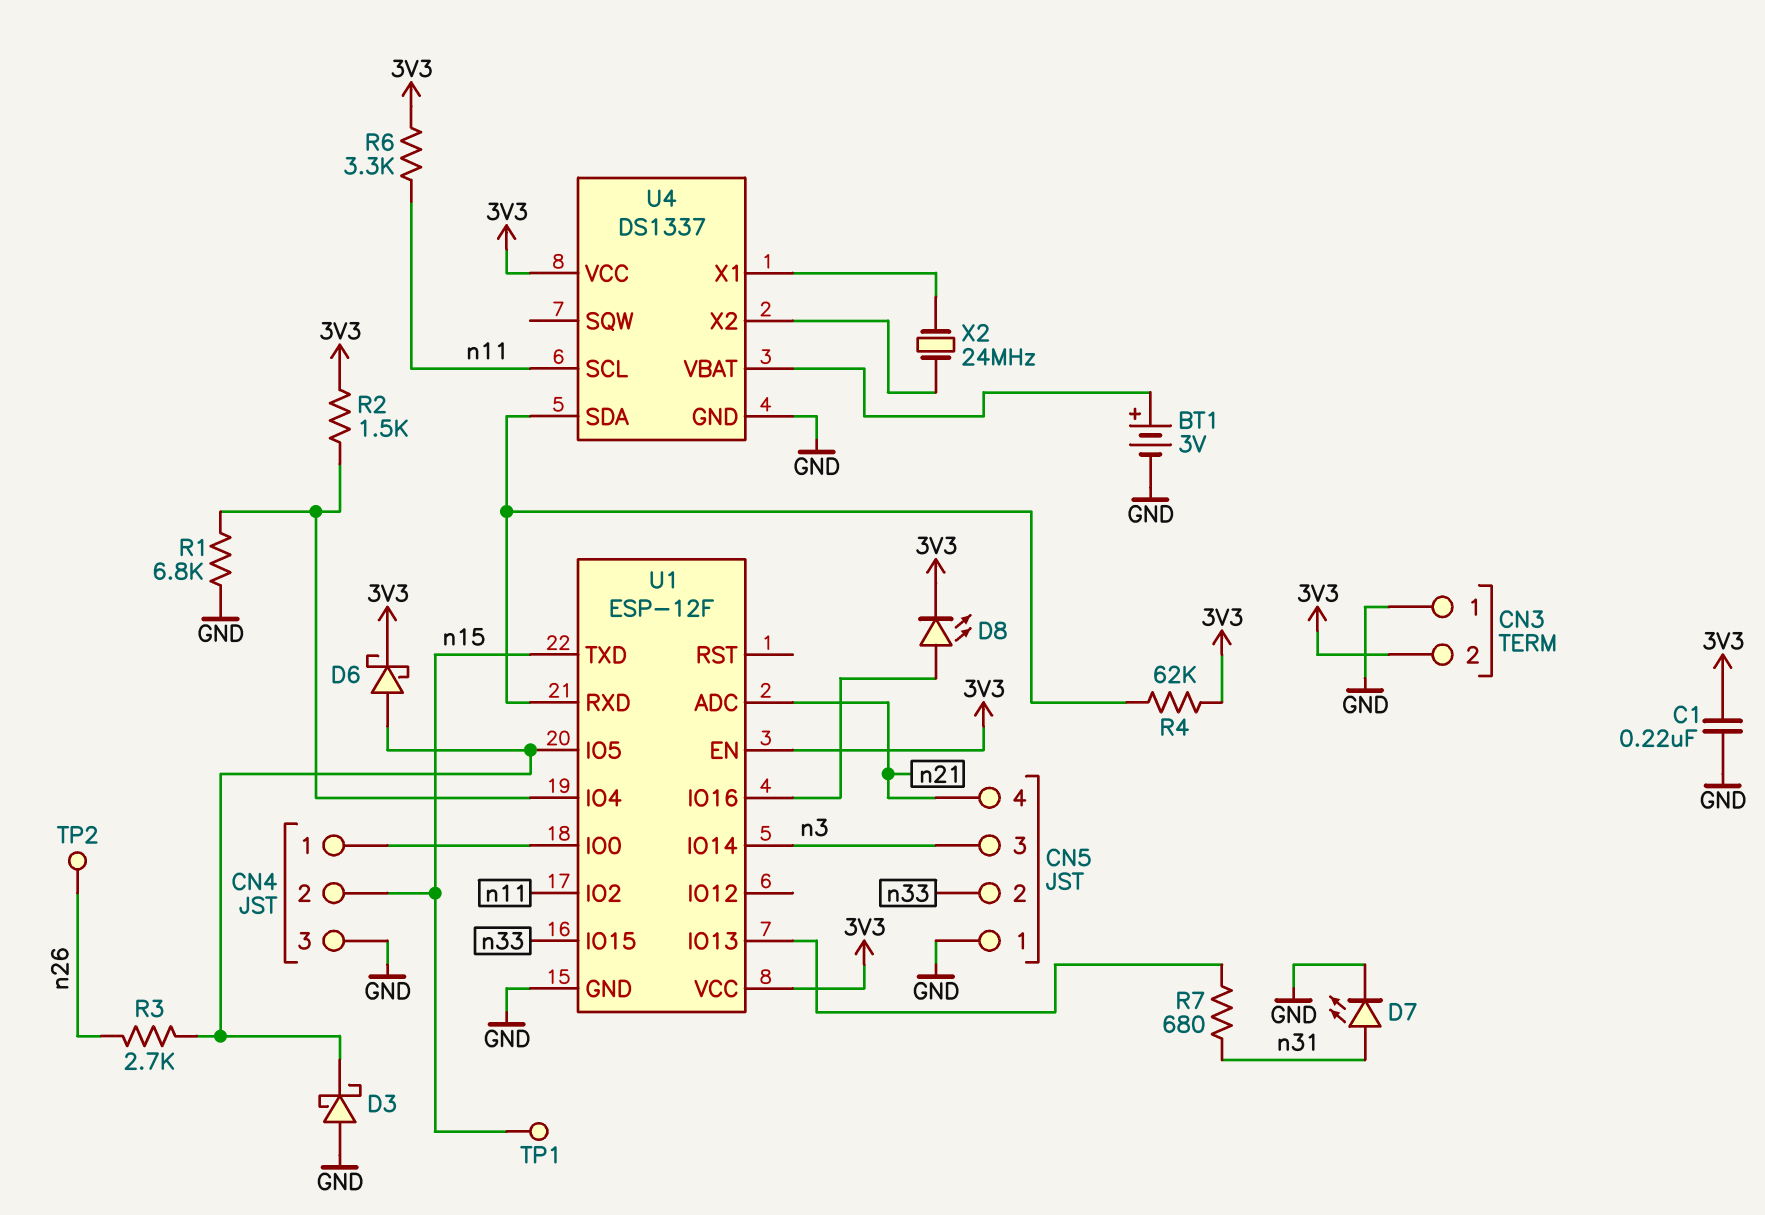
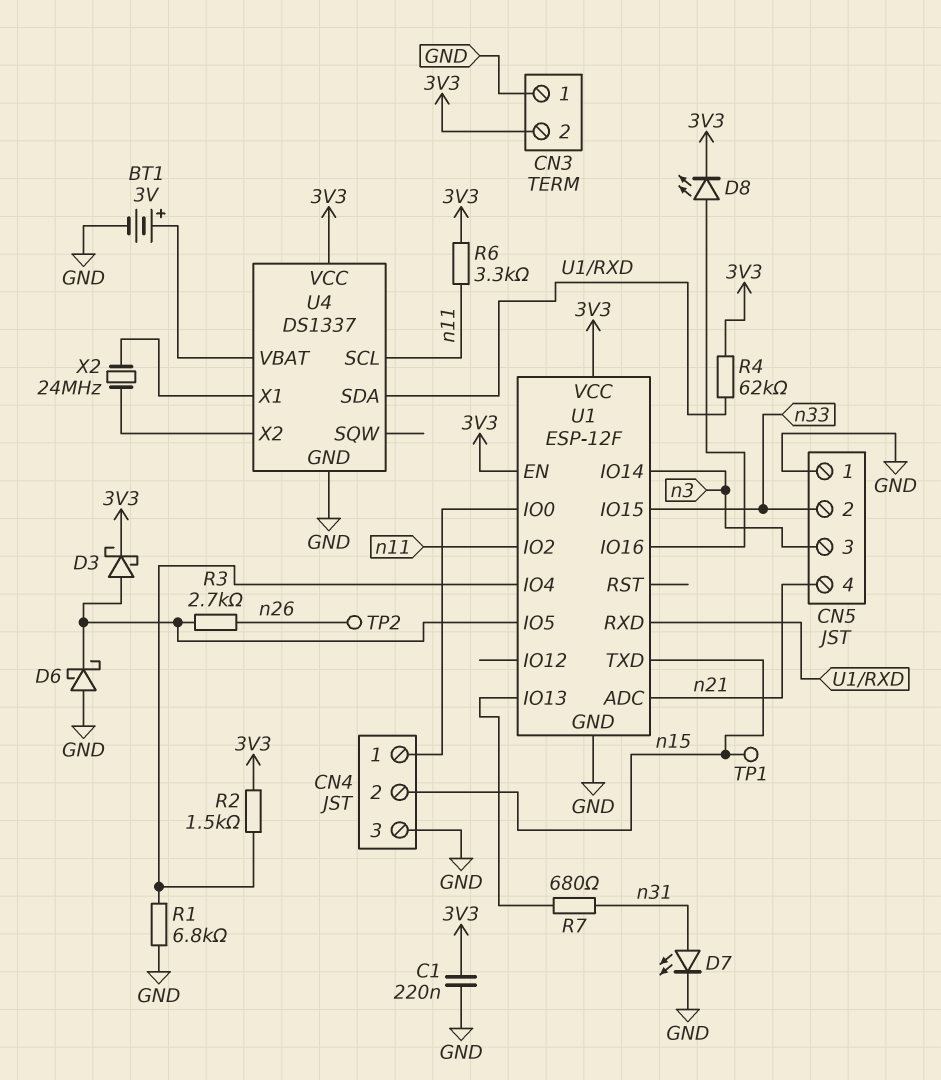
D3: schottky (A GND, K U1/IO5) -> schottky (A U1/IO5, K 3V3)
D6: schottky (A U1/IO5, K 3V3) -> schottky (A GND, K U1/IO5)

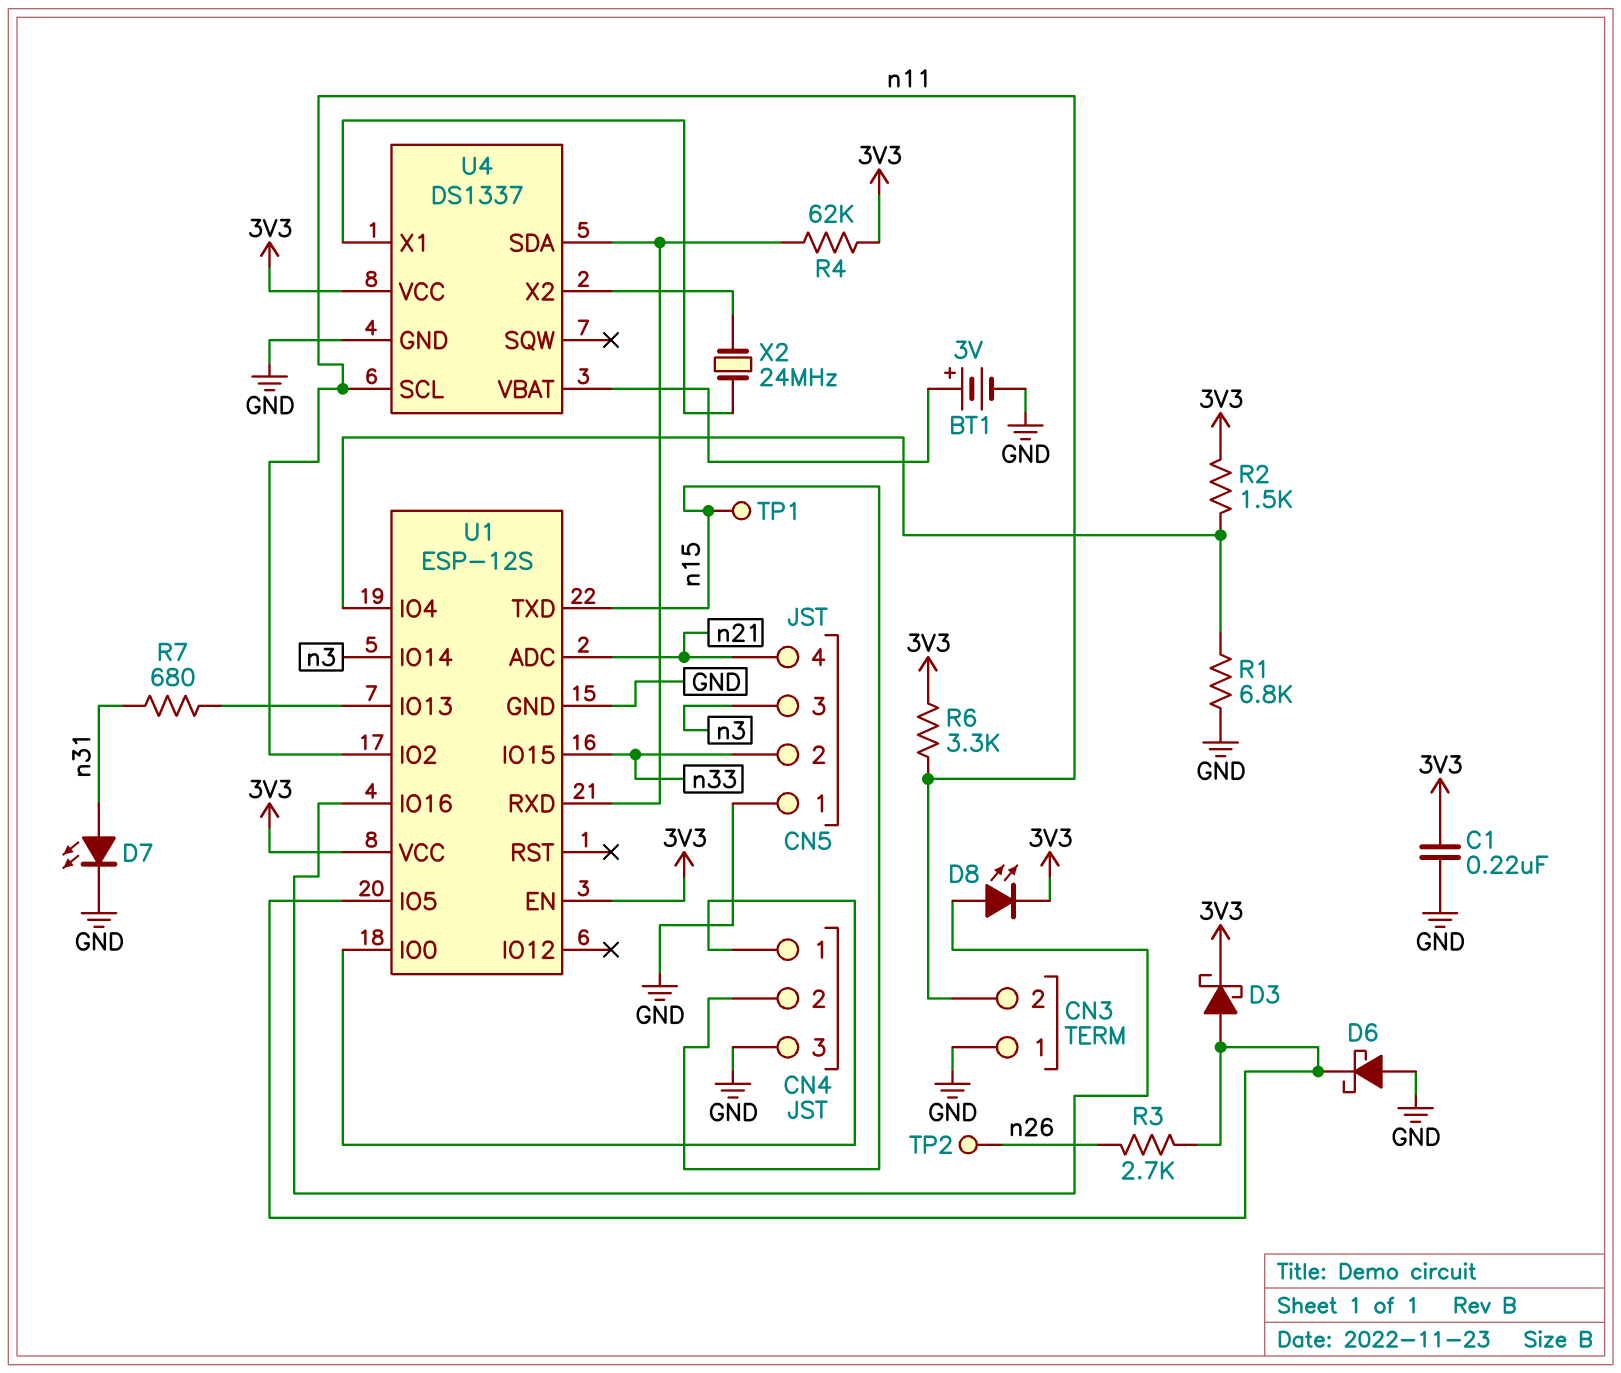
CN3 pin 2: 3V3 -> n11
U1: ESP-12F -> ESP-12S

